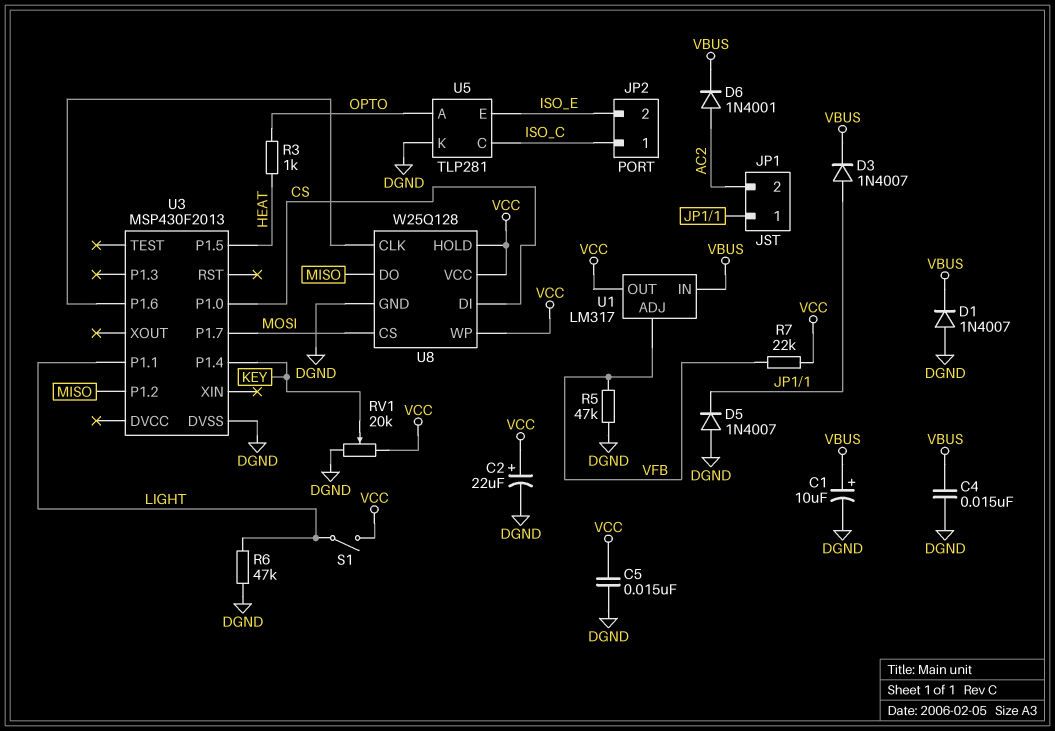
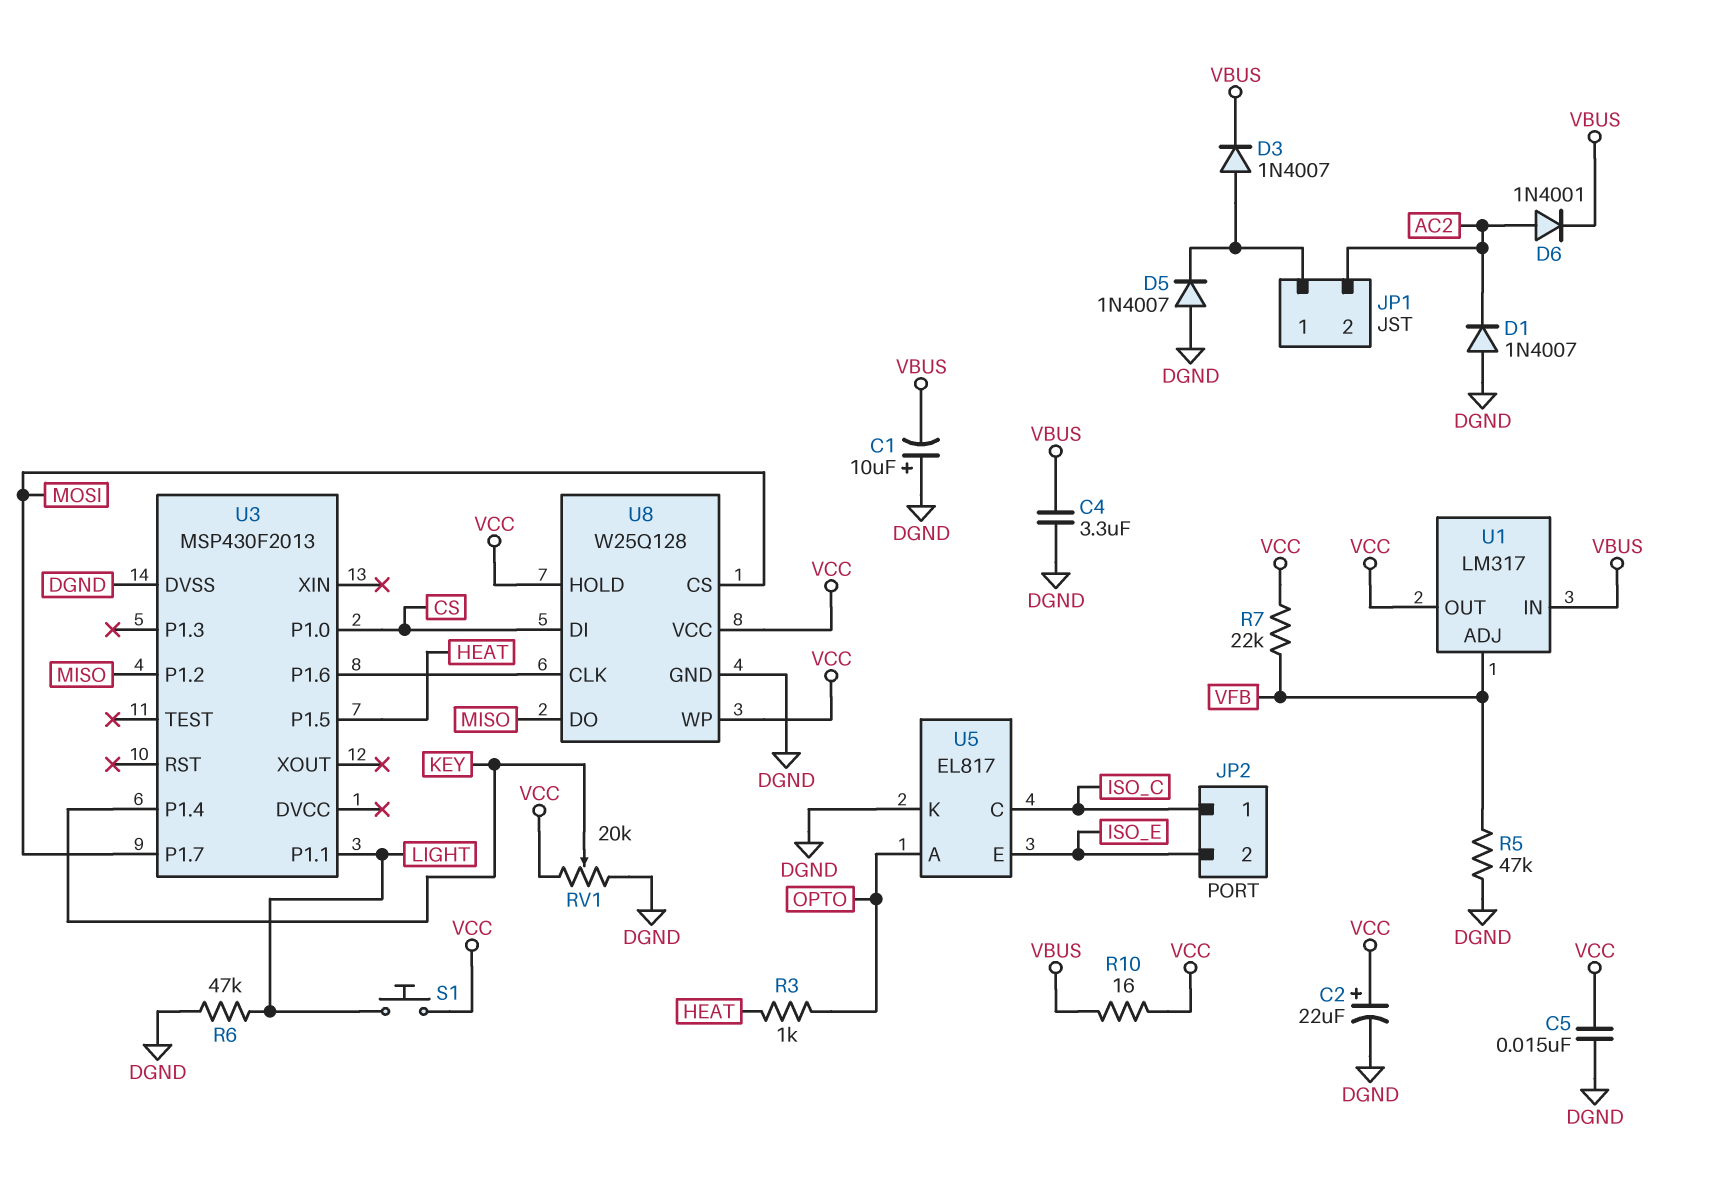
C1: 10uF (plus VBUS, minus DGND) -> 10uF (plus DGND, minus VBUS)
C4: 15nF (DGND, VBUS) -> 3.3uF (DGND, VBUS)
D1: diode 1N4007 (A DGND, K VBUS) -> diode 1N4007 (A DGND, K AC2)
R10: none -> 16 (VBUS, VCC)
S1: switch (LIGHT, VCC) -> button (LIGHT, VCC)
U5: TLP281 -> EL817

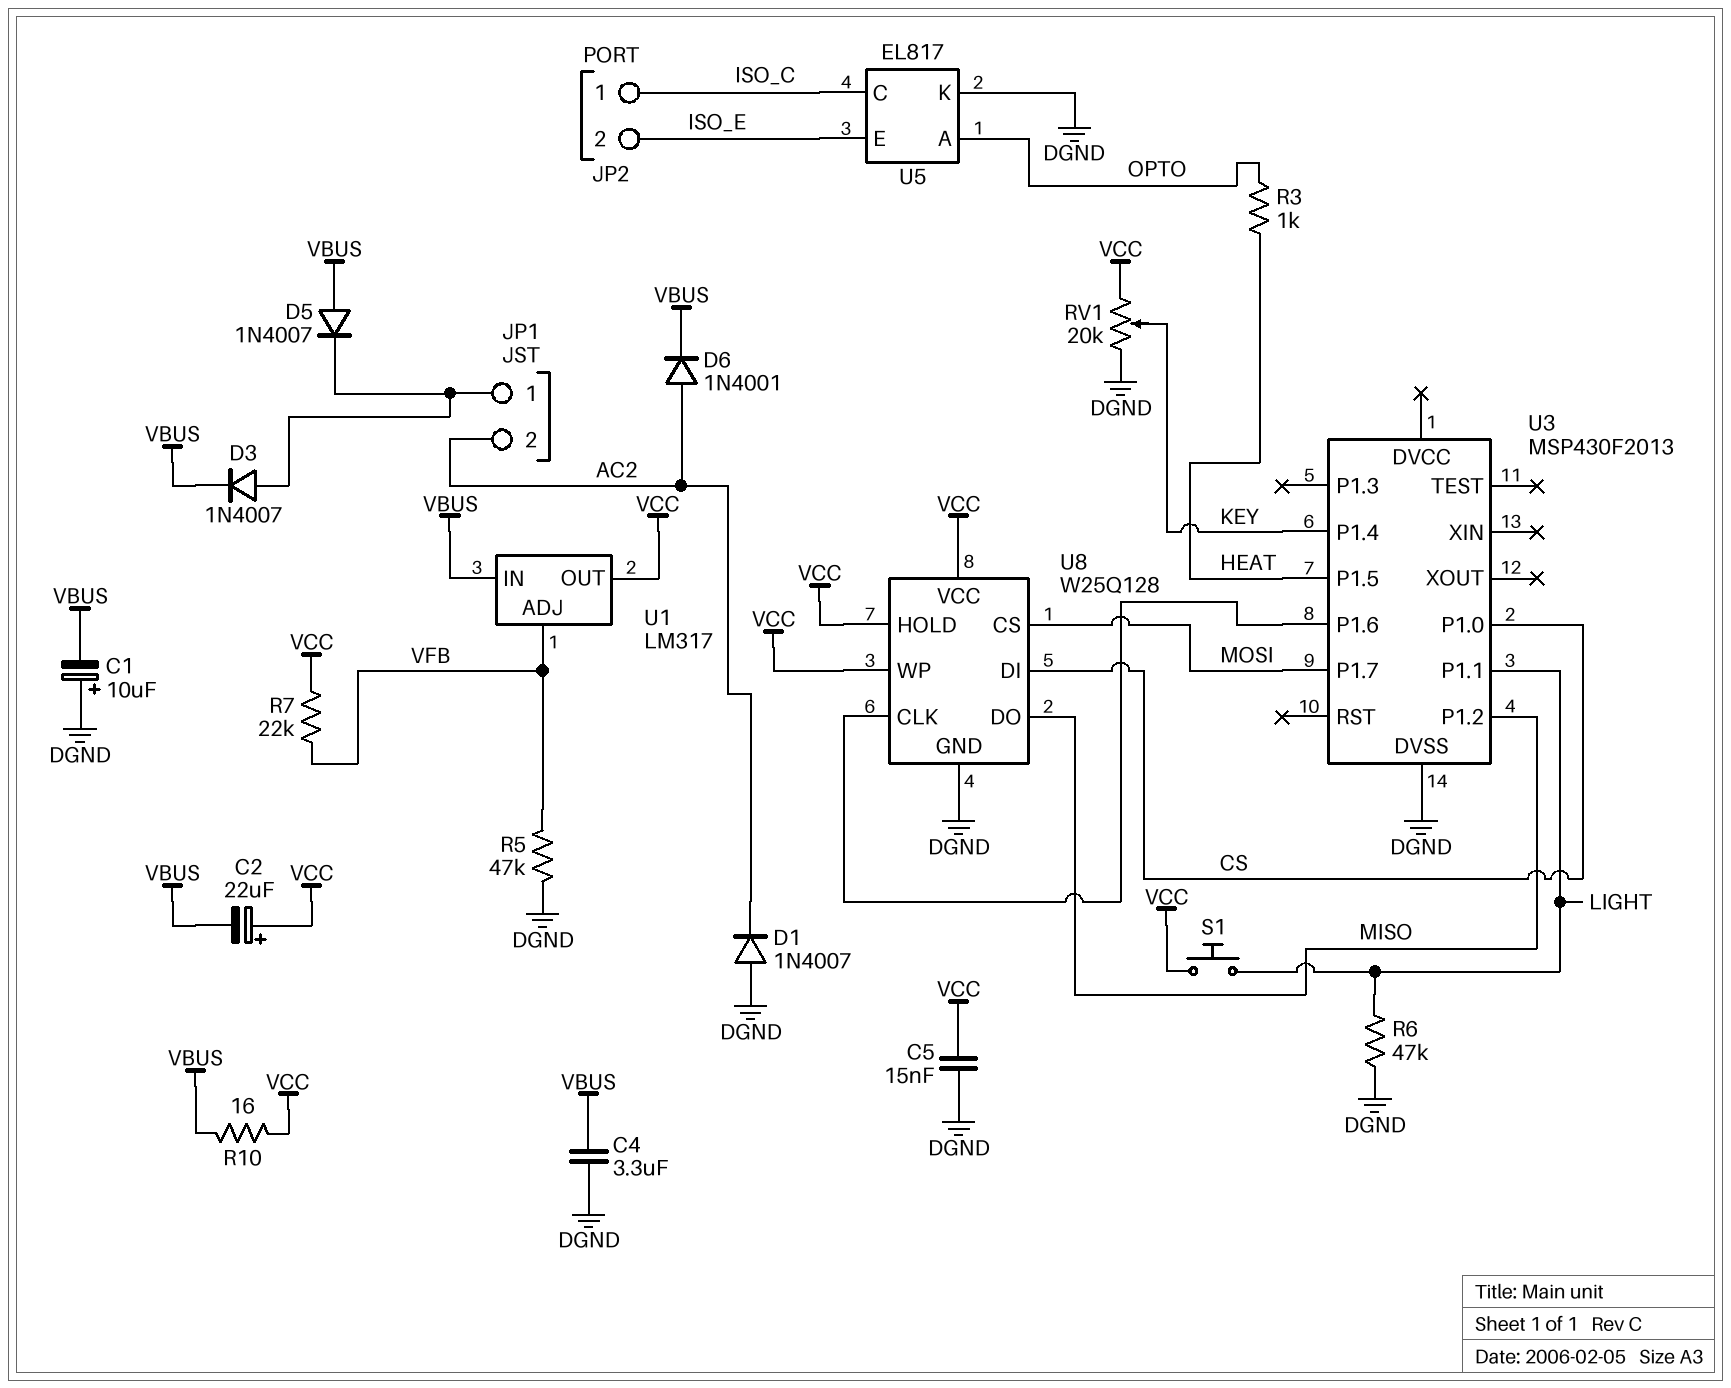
C2: 22uF (plus VCC, minus DGND) -> 22uF (plus VCC, minus VBUS)
D5: diode 1N4007 (A DGND, K JP1/1) -> diode 1N4007 (A VBUS, K JP1/1)

